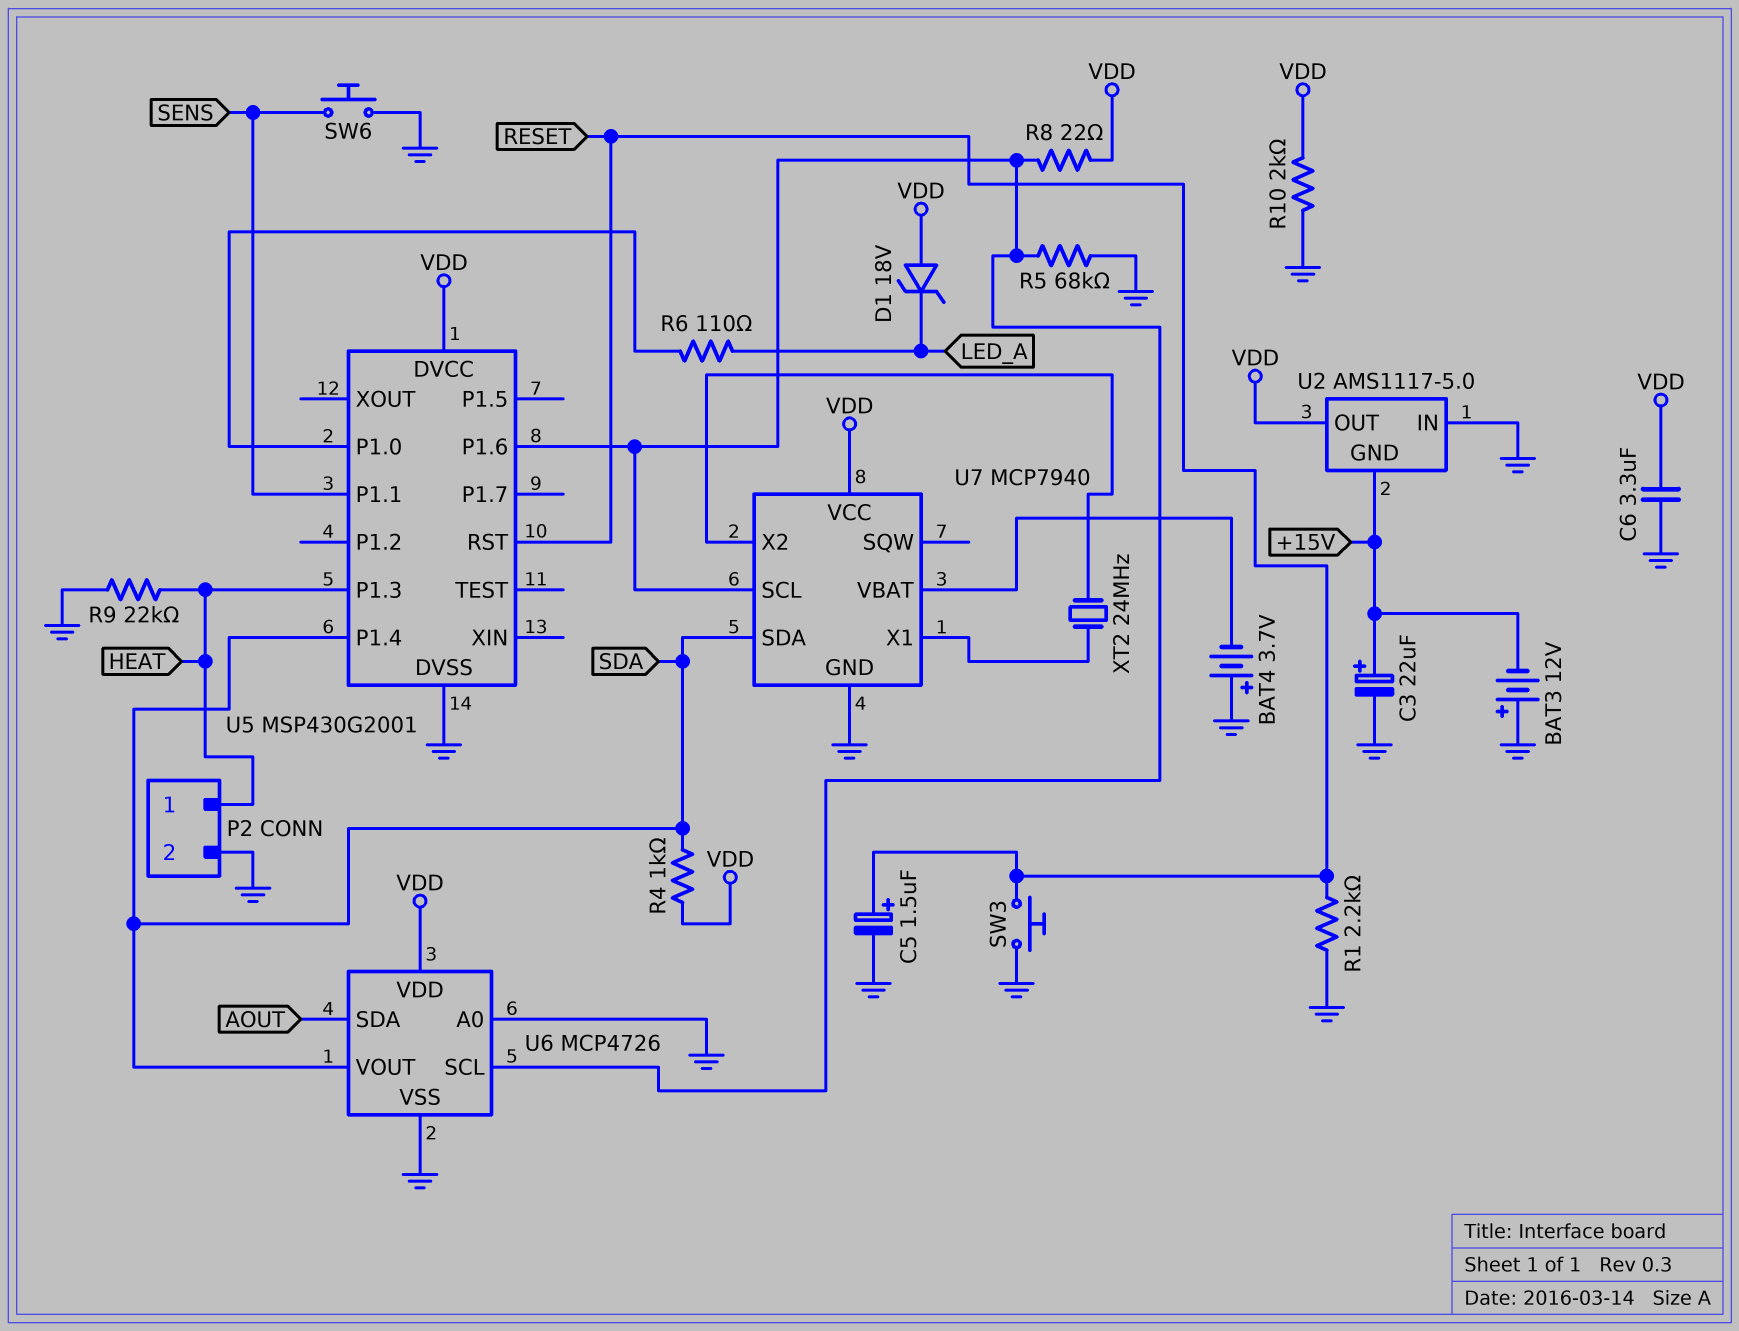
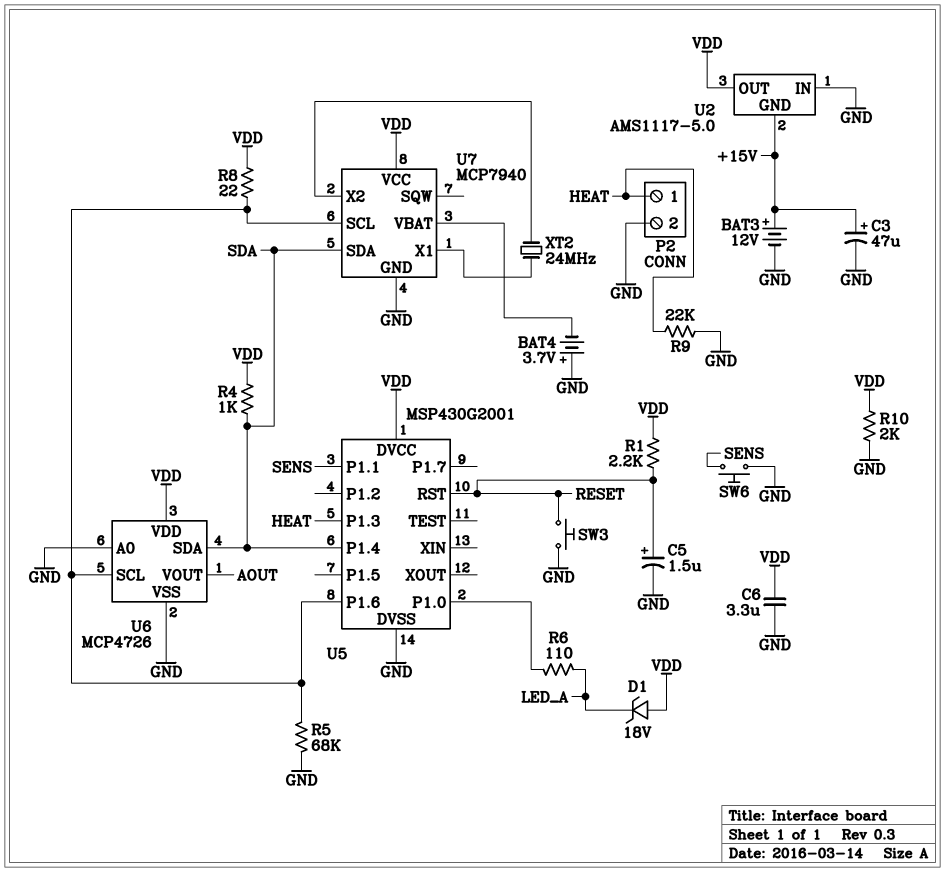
BAT3: 12V (plus GND, minus +15V) -> 12V (plus +15V, minus GND)
C3: 22uF (plus +15V, minus GND) -> 47uF (plus +15V, minus GND)
R1: 2.2k (GND, RESET) -> 2.2k (RESET, VDD)
U6 pin SDA: AOUT -> SDA
U6 pin VOUT: SDA -> AOUT

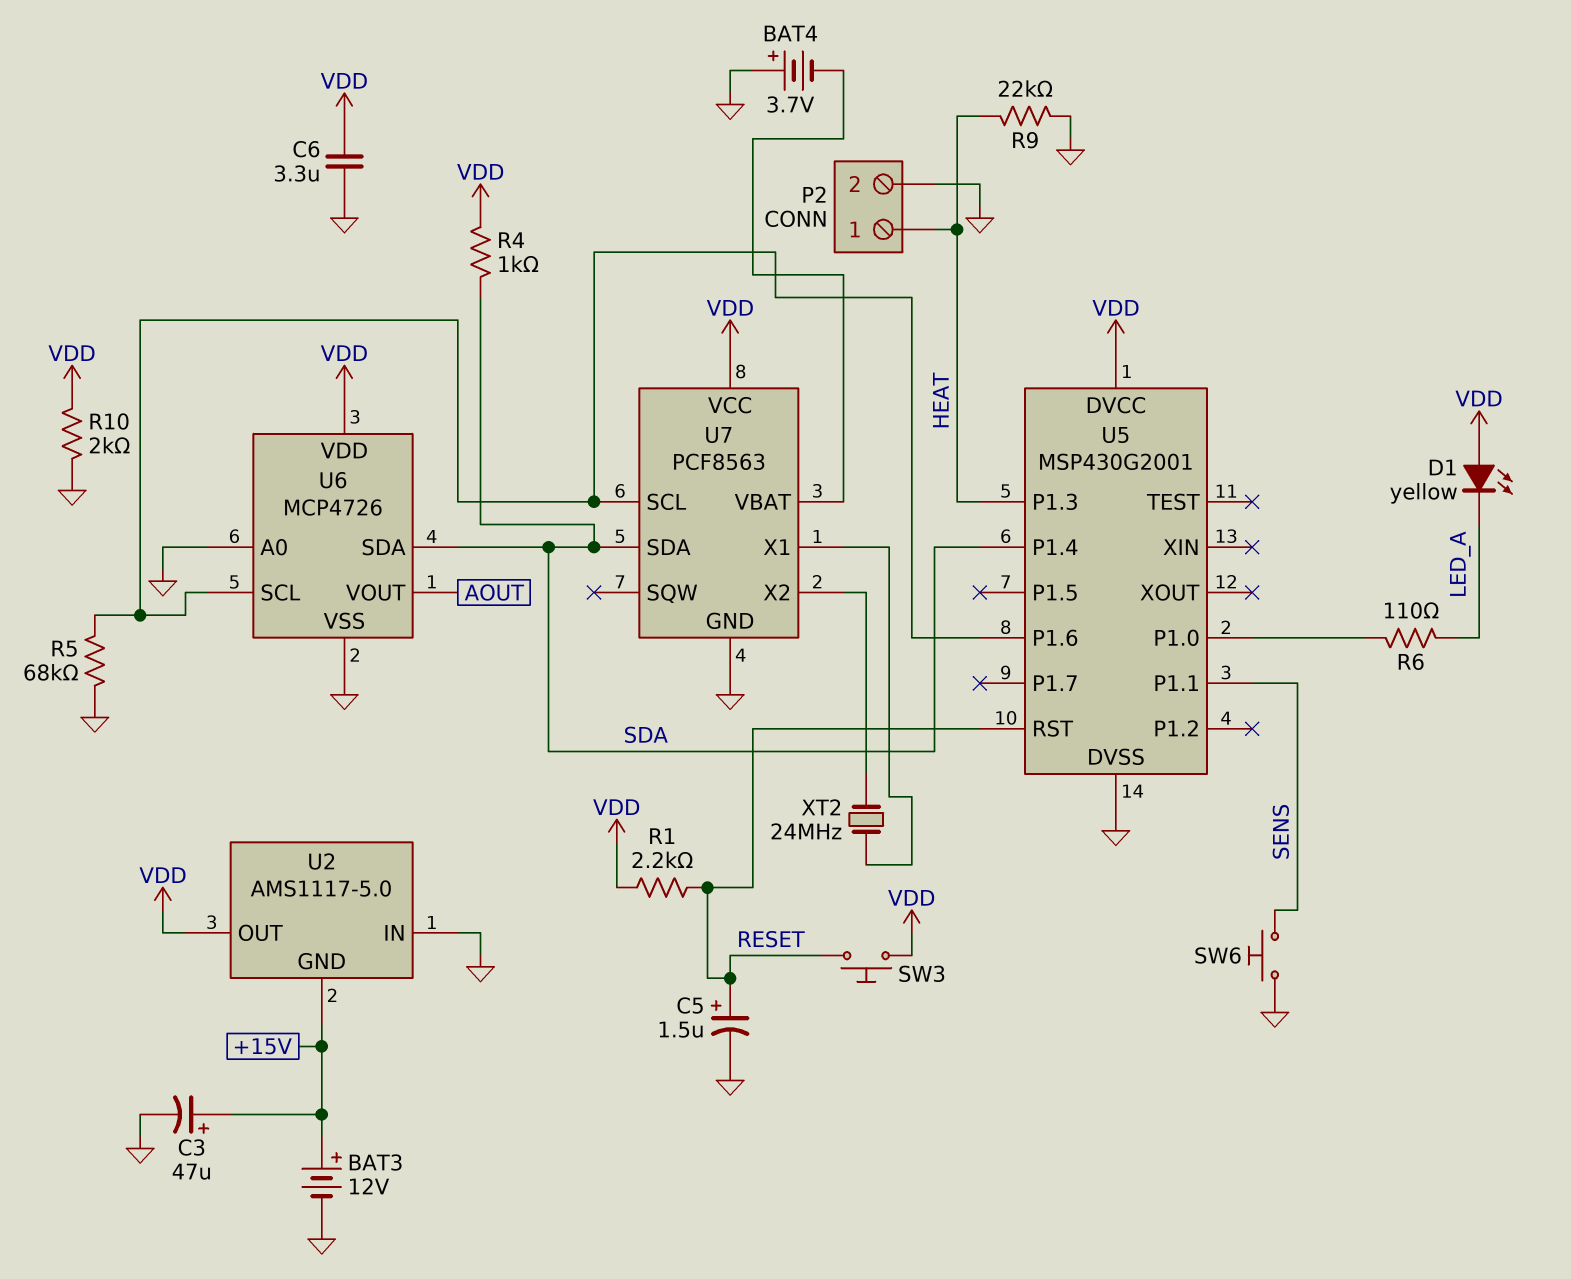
D1: zener 18V (A VDD, K LED_A) -> LED yellow (A VDD, K LED_A)
R8: 22 (U5/P1.6, VDD) -> none
SW3: button (GND, RESET) -> button (RESET, VDD)
U7: MCP7940 -> PCF8563

